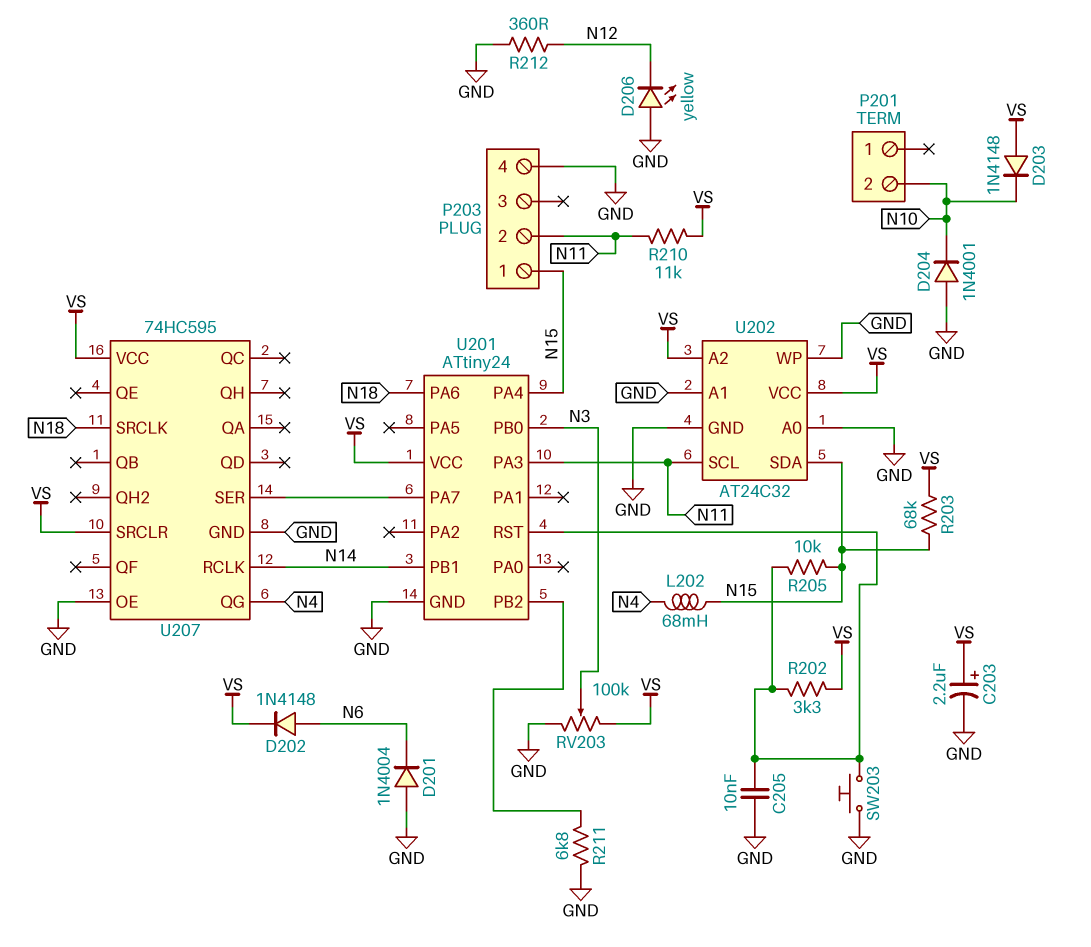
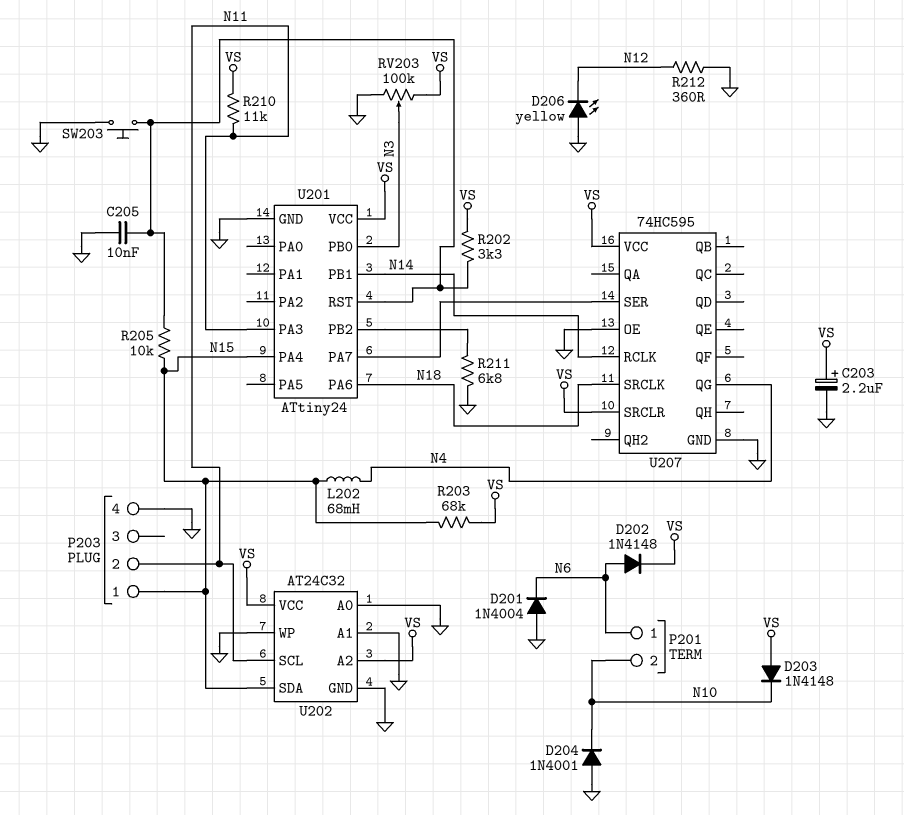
P201 pin 1: none -> N6

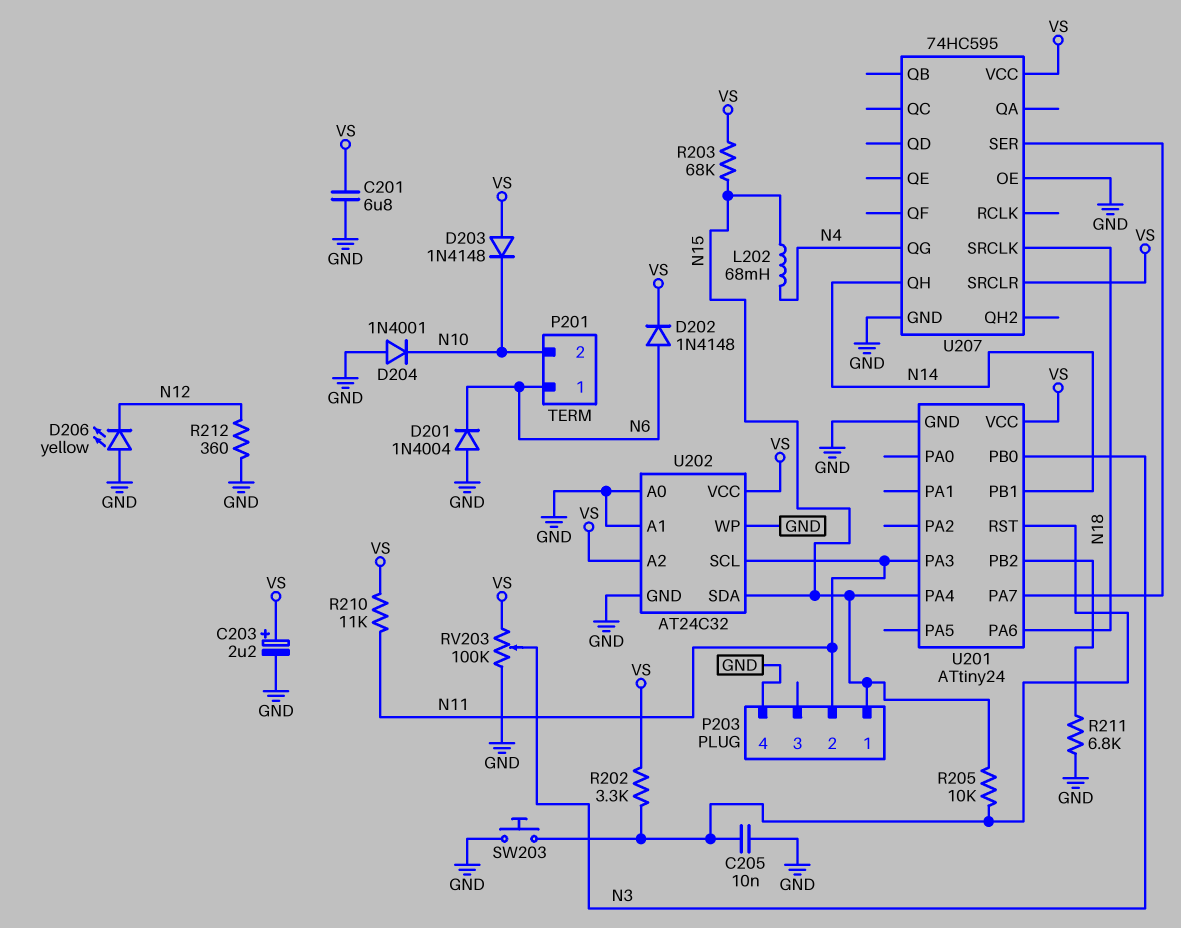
C201: none -> 6.8uF (GND, VS)
U207 pin QH: none -> N14
U207 pin RCLK: N14 -> none

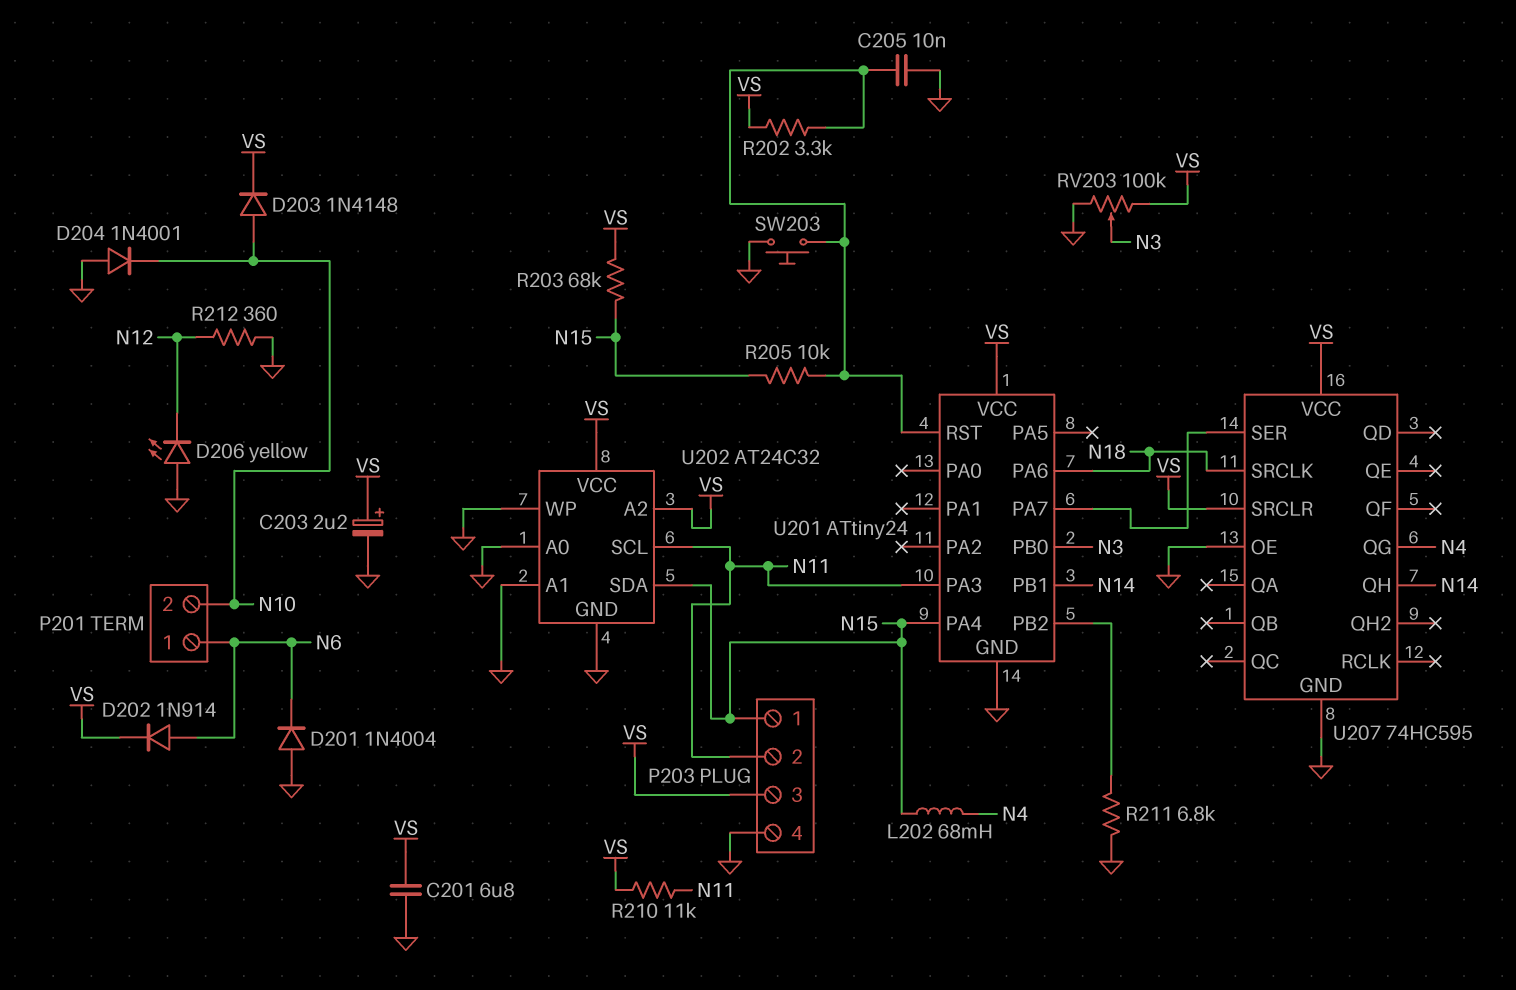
D202: diode 1N4148 (A N6, K VS) -> diode 1N914 (A N6, K VS)
D203: diode 1N4148 (A VS, K N10) -> diode 1N4148 (A N10, K VS)
P203 pin 3: none -> VS

